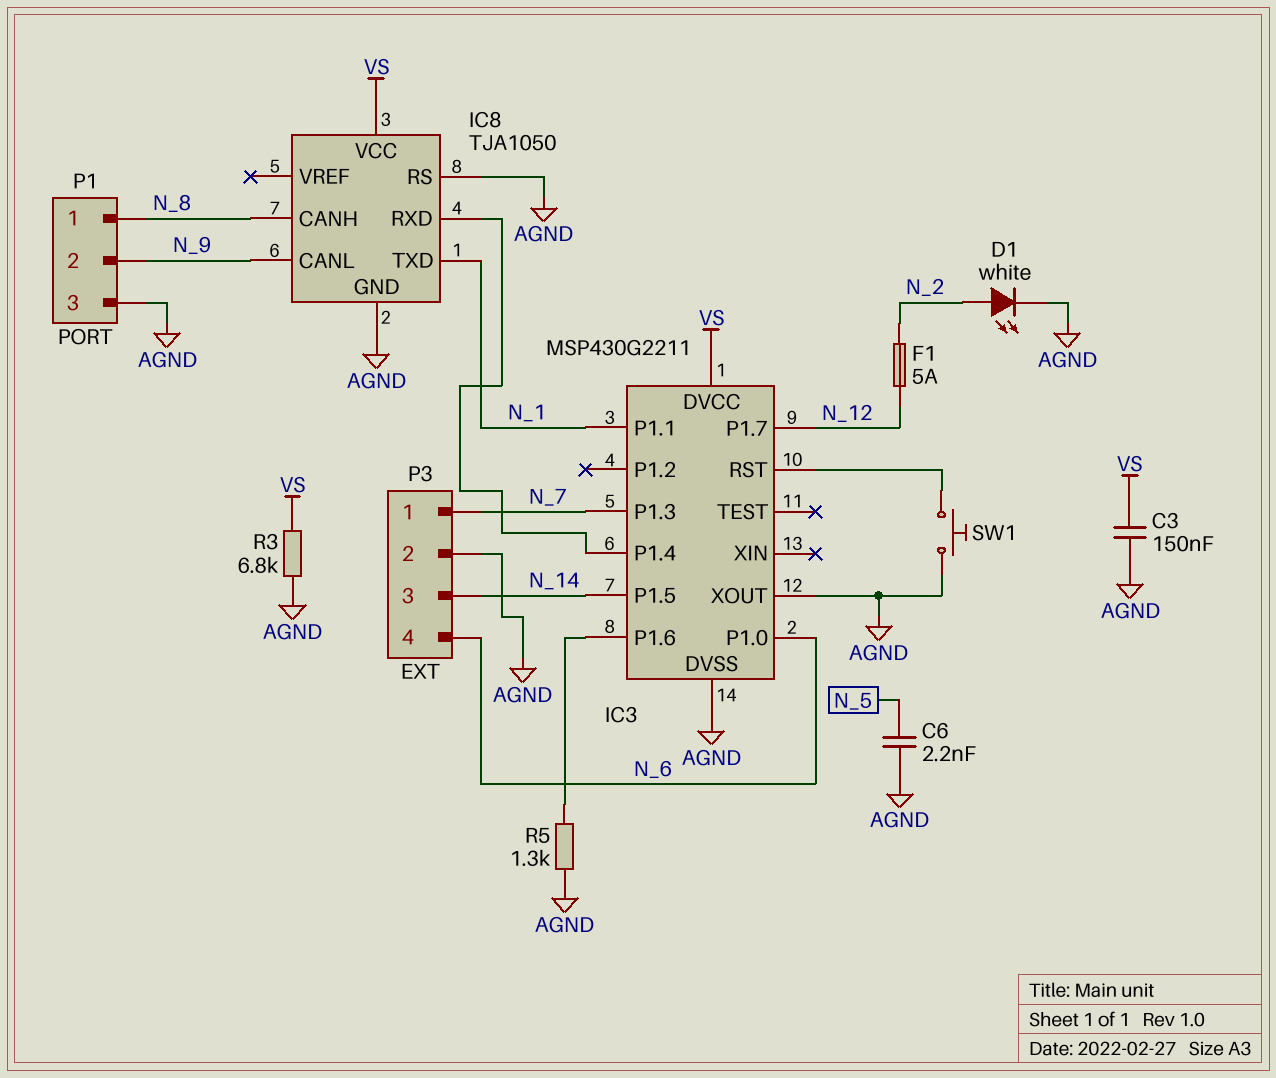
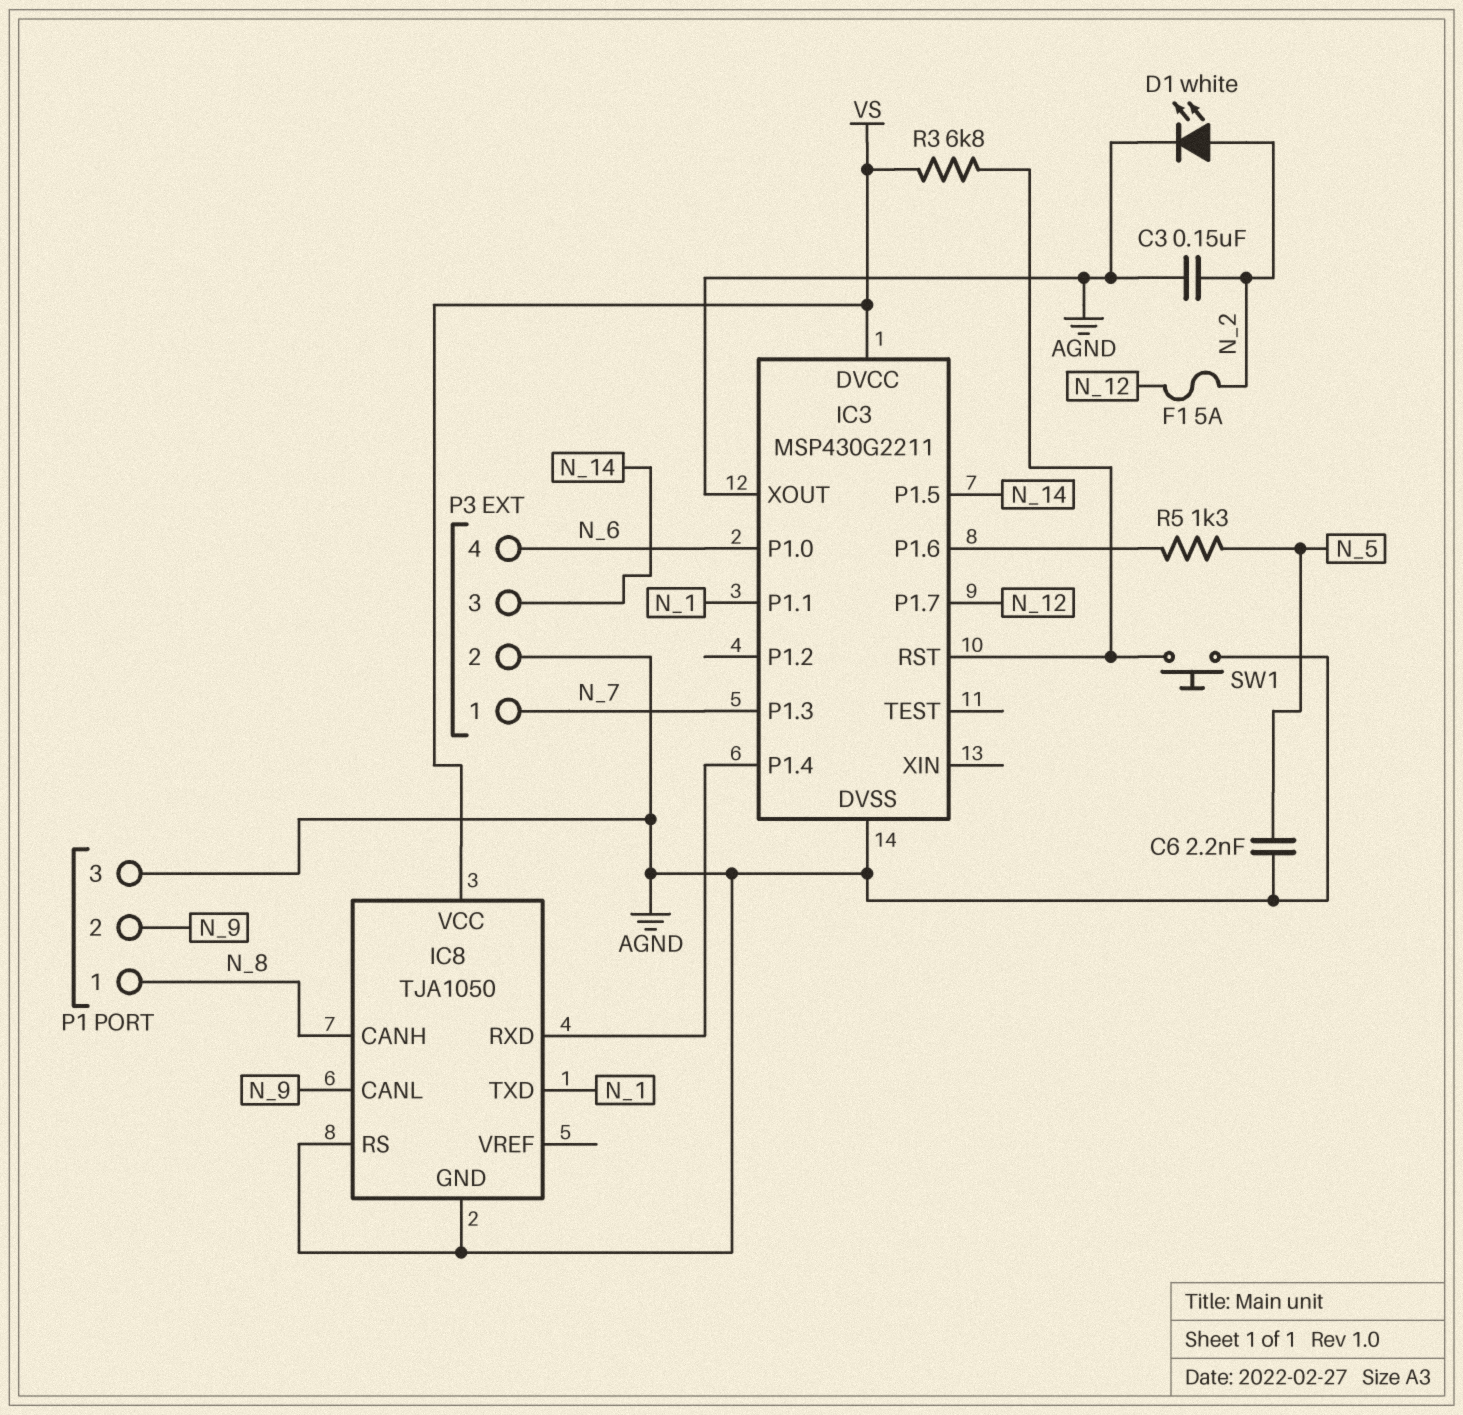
C3: 150nF (AGND, VS) -> 150nF (AGND, N_2)
R3: 6.8k (AGND, VS) -> 6.8k (IC3/RST, VS)
R5: 1.3k (AGND, IC3/P1.6) -> 1.3k (IC3/P1.6, N_5)

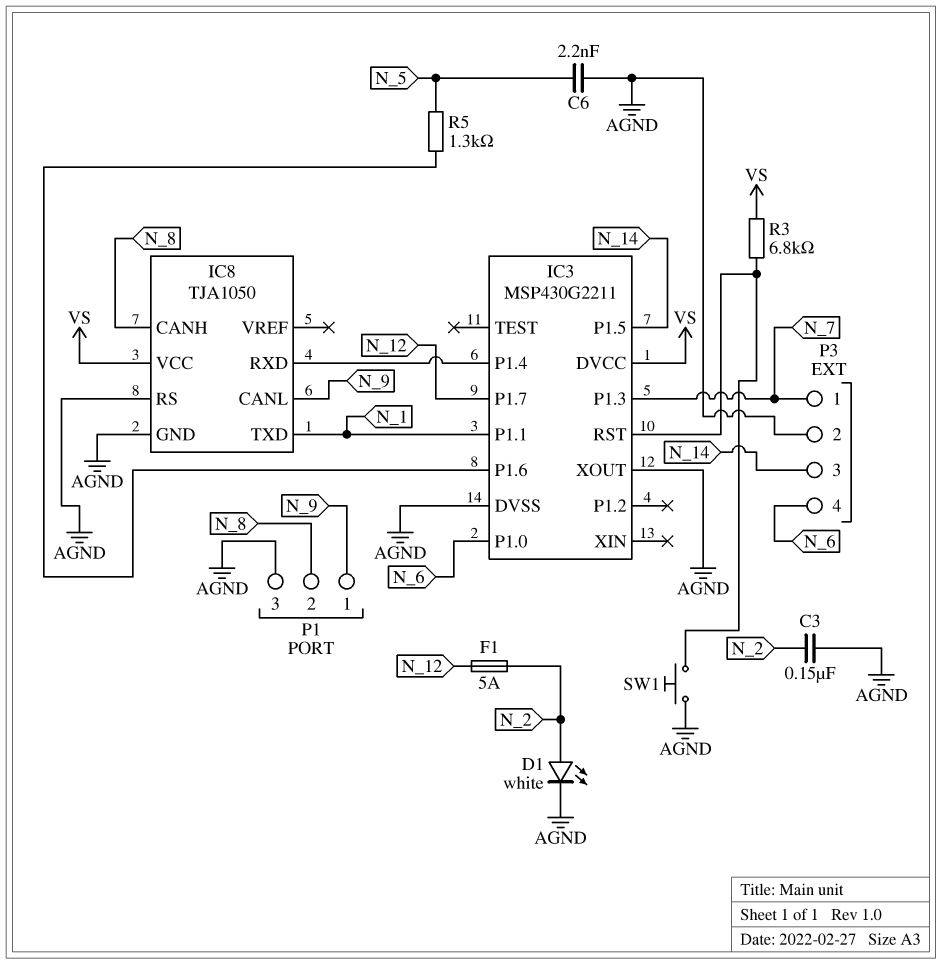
P1 pin 1: N_8 -> N_9
P1 pin 2: N_9 -> N_8

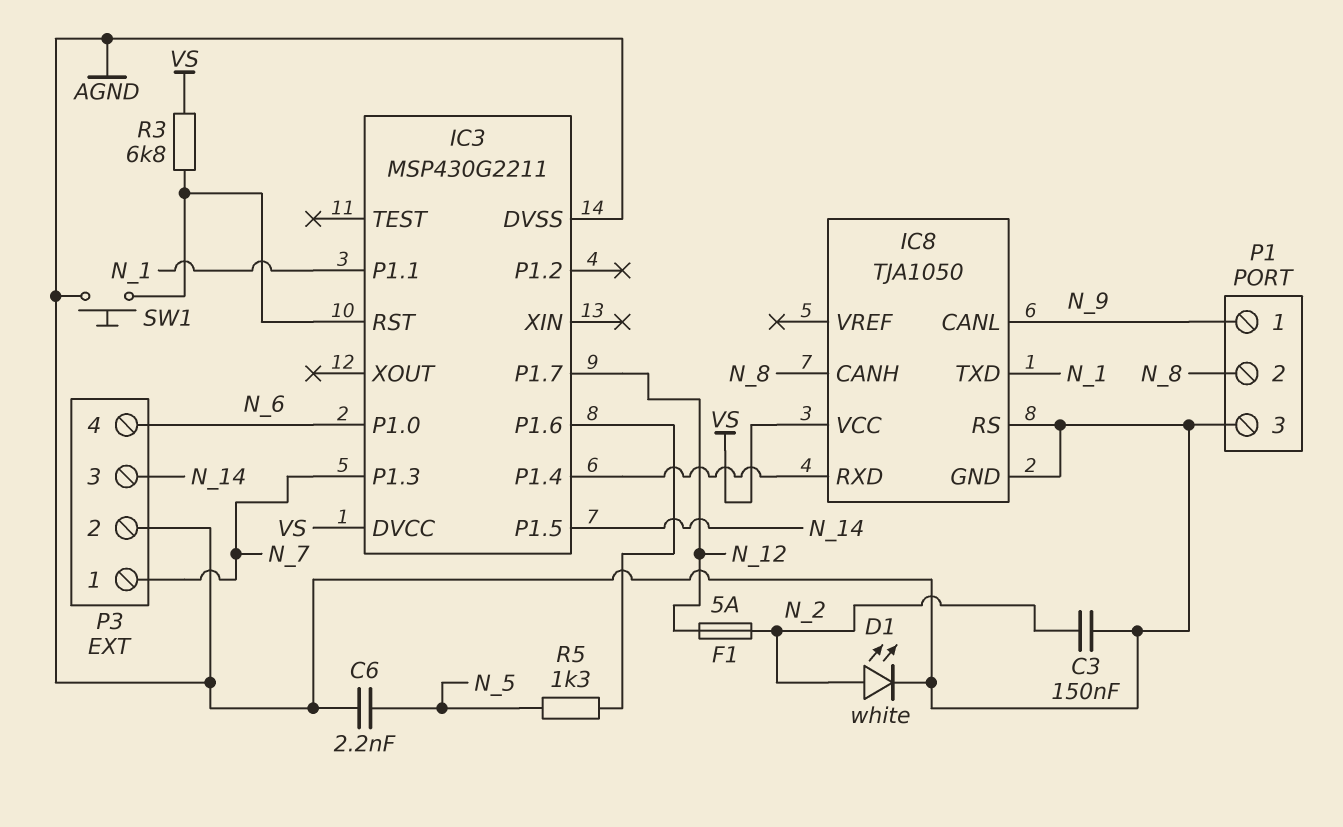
IC3 pin XOUT: AGND -> none

